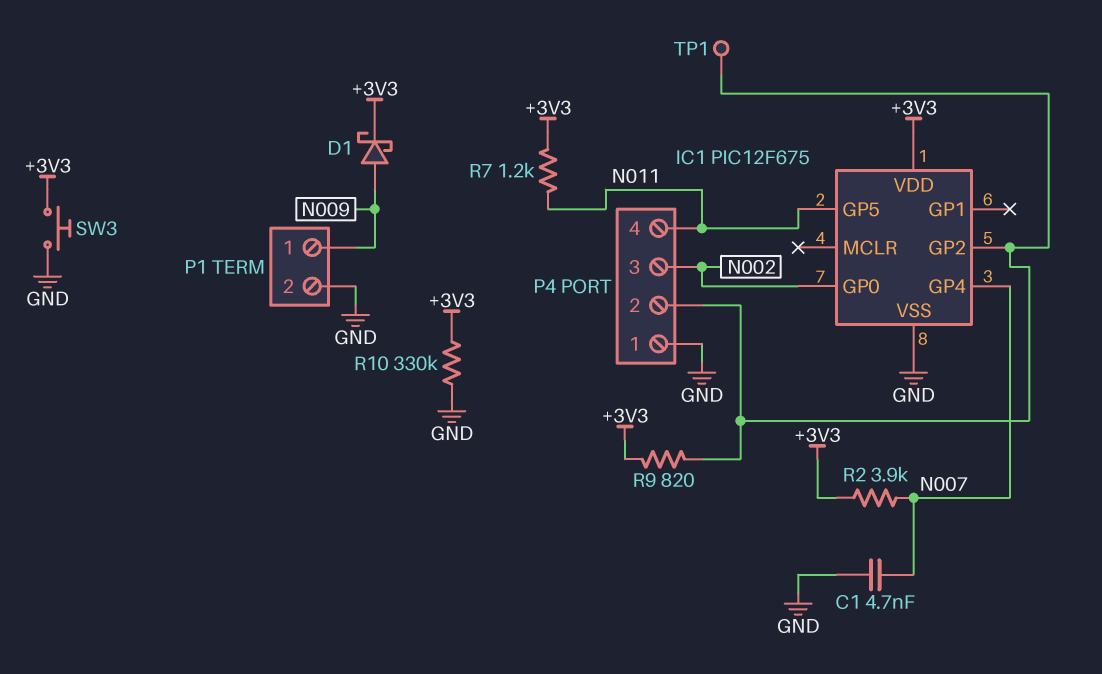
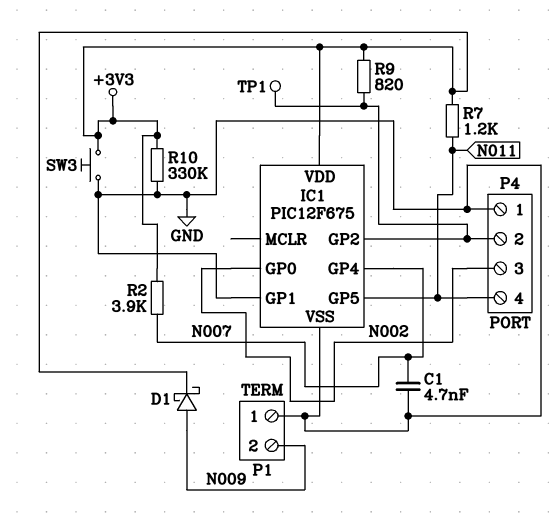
IC1 pin GP1: none -> GND
P1 pin 1: N009 -> GND
P1 pin 2: GND -> N009

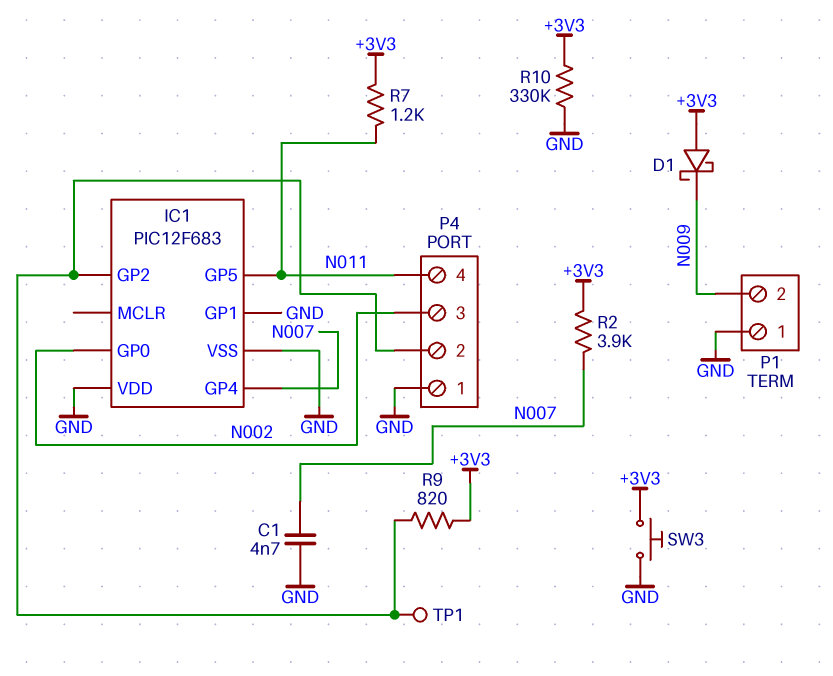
D1: schottky (A N009, K +3V3) -> schottky (A +3V3, K N009)
IC1: PIC12F675 -> PIC12F683
IC1 pin VDD: +3V3 -> GND

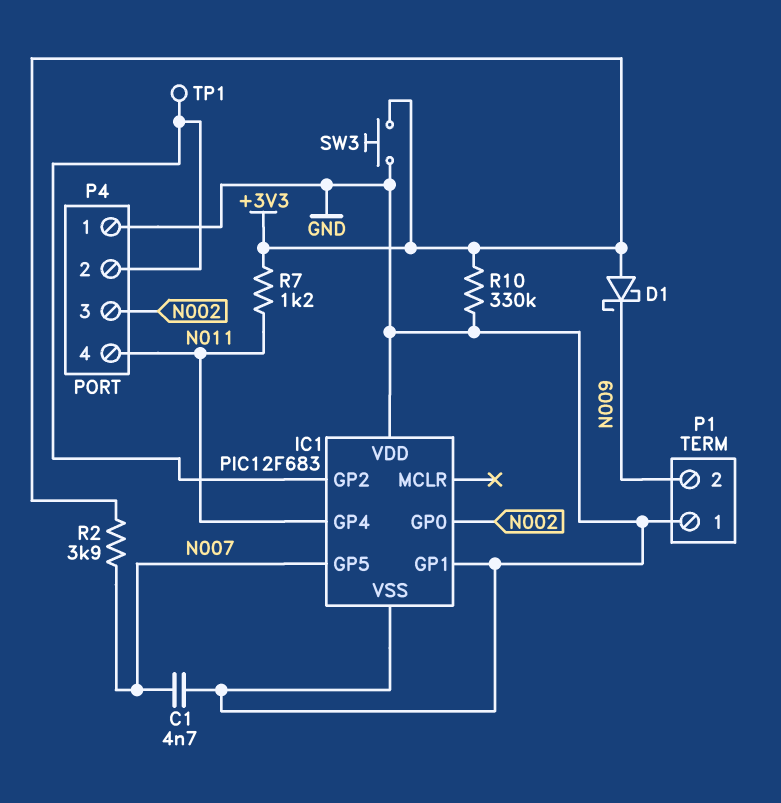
IC1 pin GP4: N007 -> N011
IC1 pin GP5: N011 -> N007
R9: 820 (+3V3, IC1/GP2) -> none

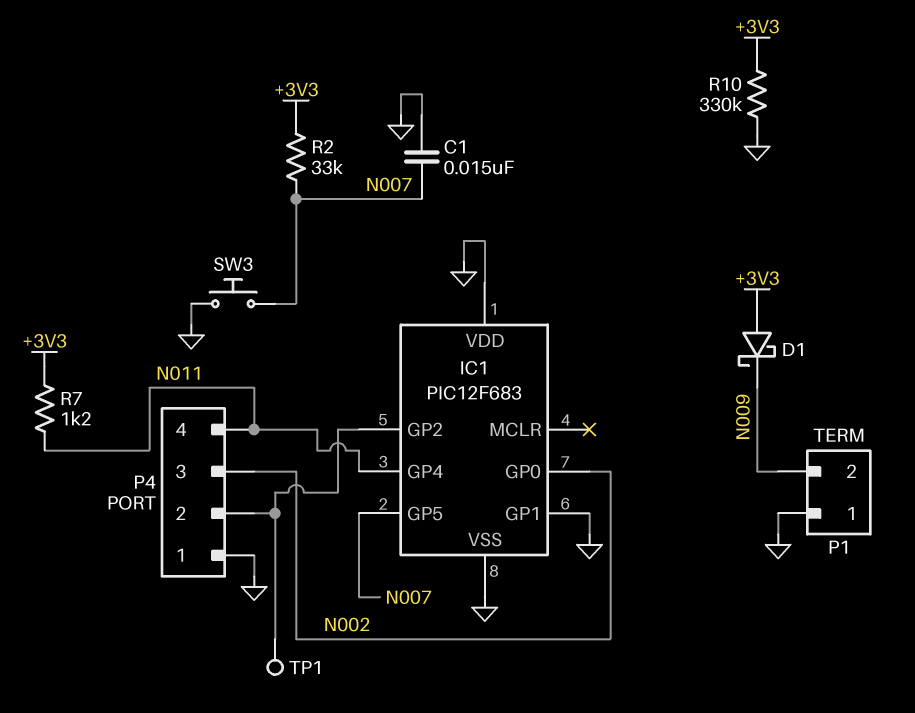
C1: 4.7nF (GND, N007) -> 15nF (GND, N007)
R2: 3.9k (+3V3, N007) -> 33k (+3V3, N007)
SW3: button (+3V3, GND) -> button (GND, N007)

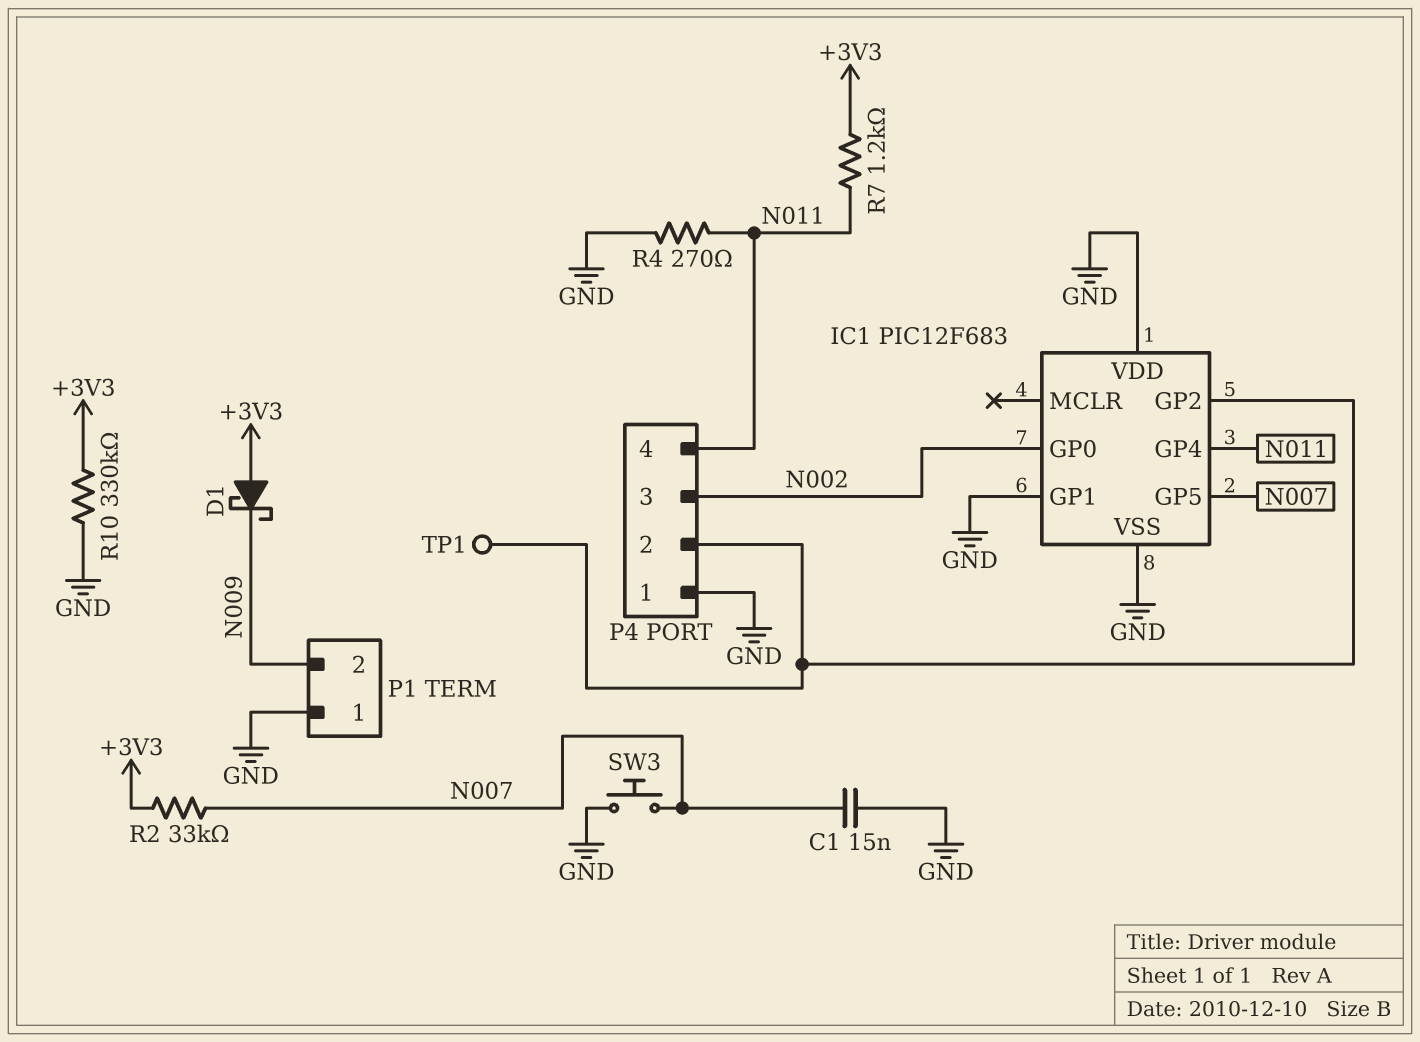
R4: none -> 270 (GND, N011)

